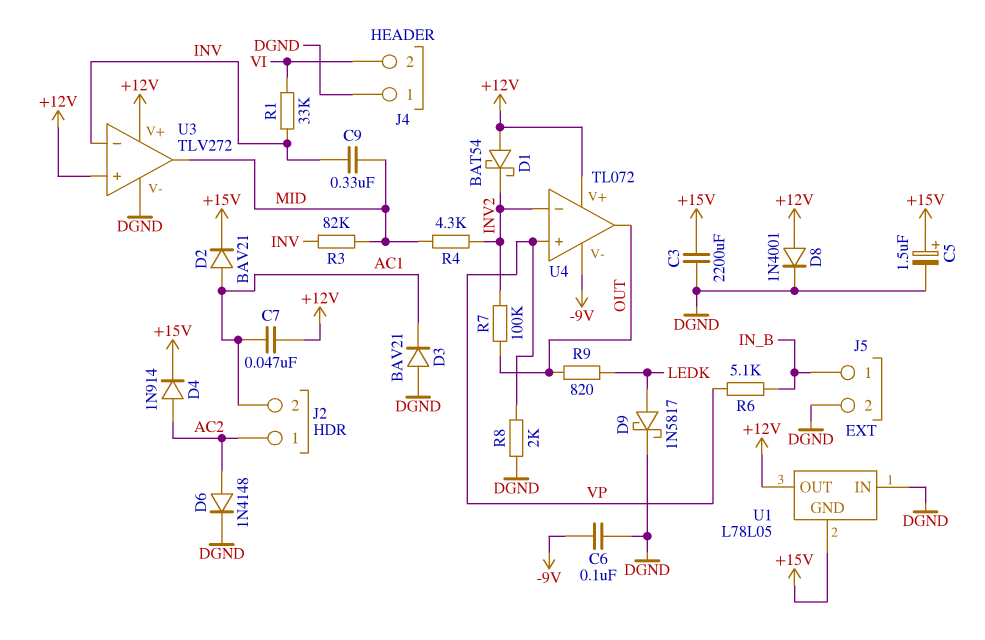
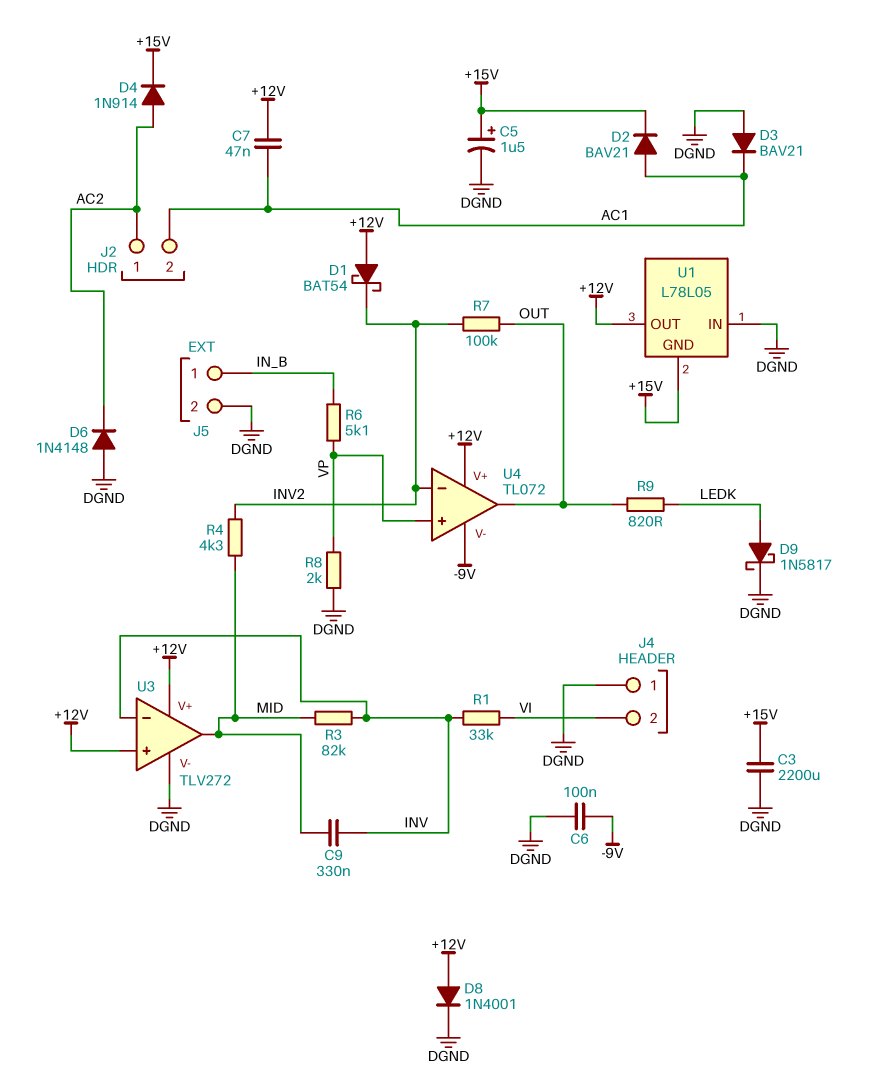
D6: diode 1N4148 (A AC2, K DGND) -> diode 1N4148 (A DGND, K AC2)

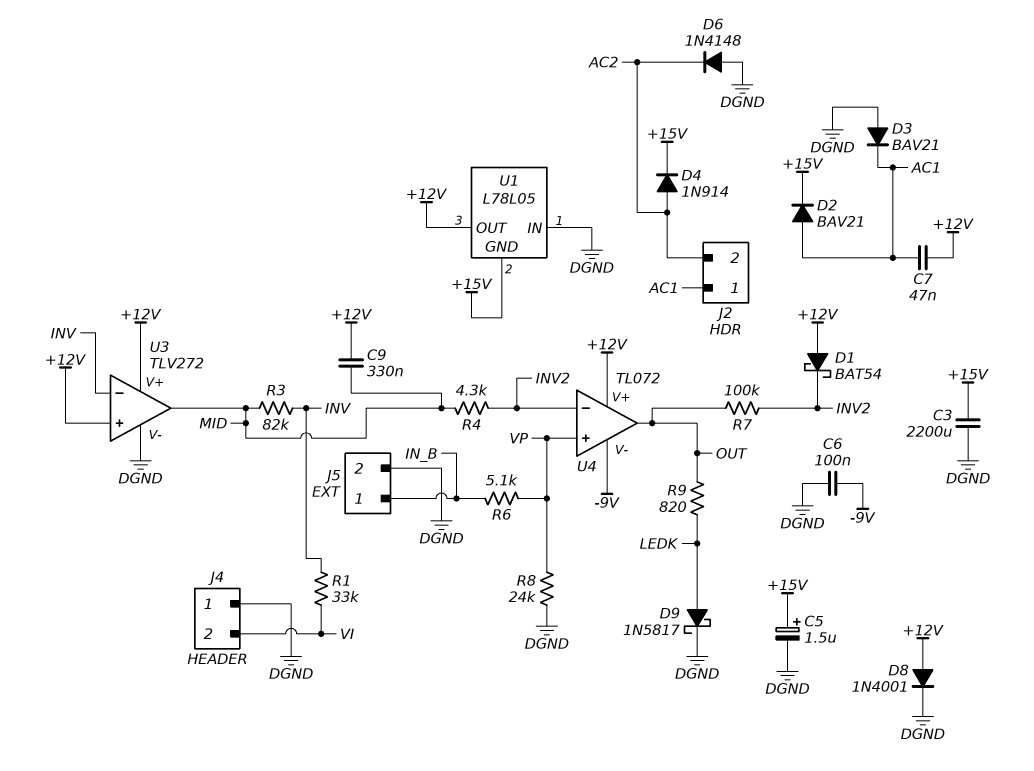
C9: 330nF (INV, MID) -> 330nF (+12V, MID)
J2 pin 1: AC2 -> AC1
J2 pin 2: AC1 -> AC2
R8: 2k (DGND, VP) -> 24k (DGND, VP)

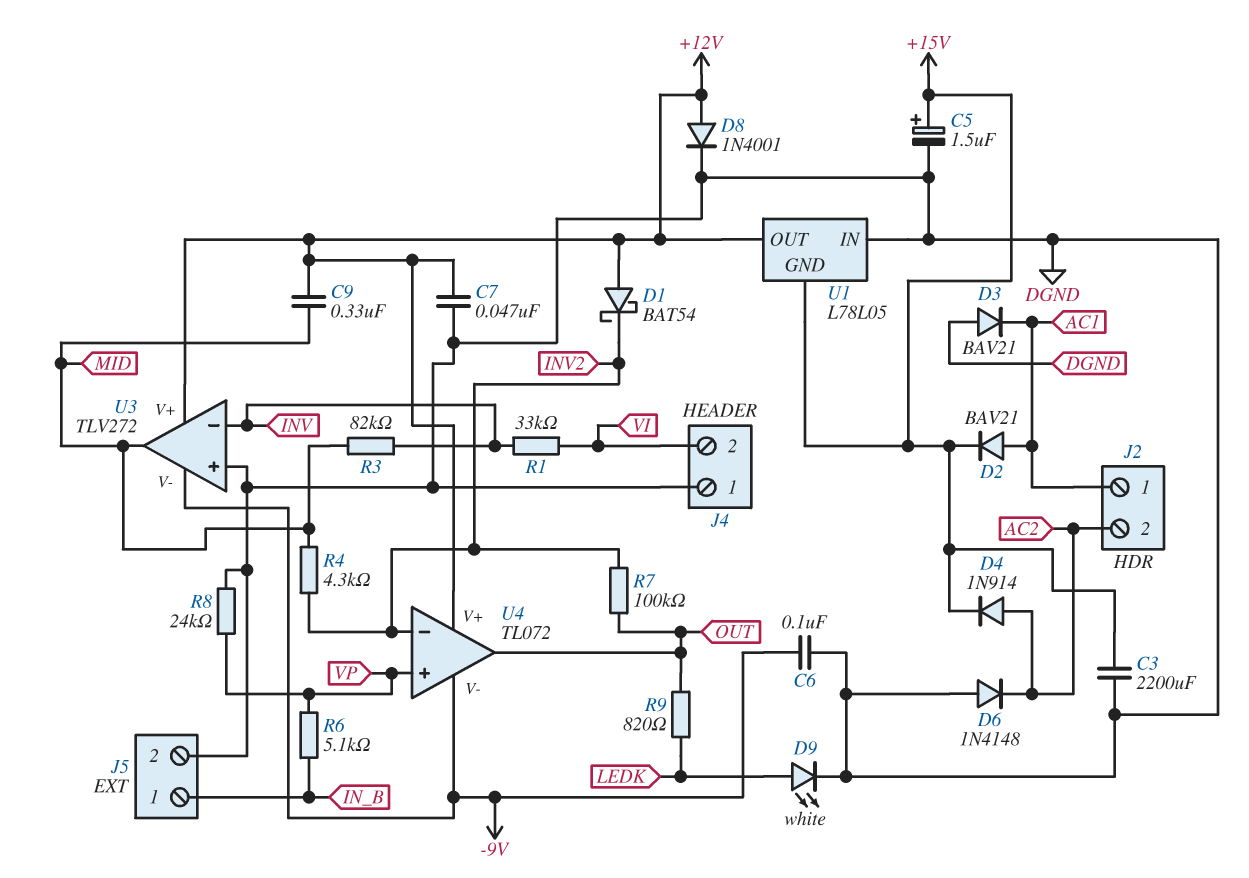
C7: 47nF (+12V, AC1) -> 47nF (+12V, DGND)
D9: schottky 1N5817 (A LEDK, K DGND) -> LED white (A LEDK, K DGND)
U3 pin V-: DGND -> -9V
U3 pin in+: +12V -> DGND

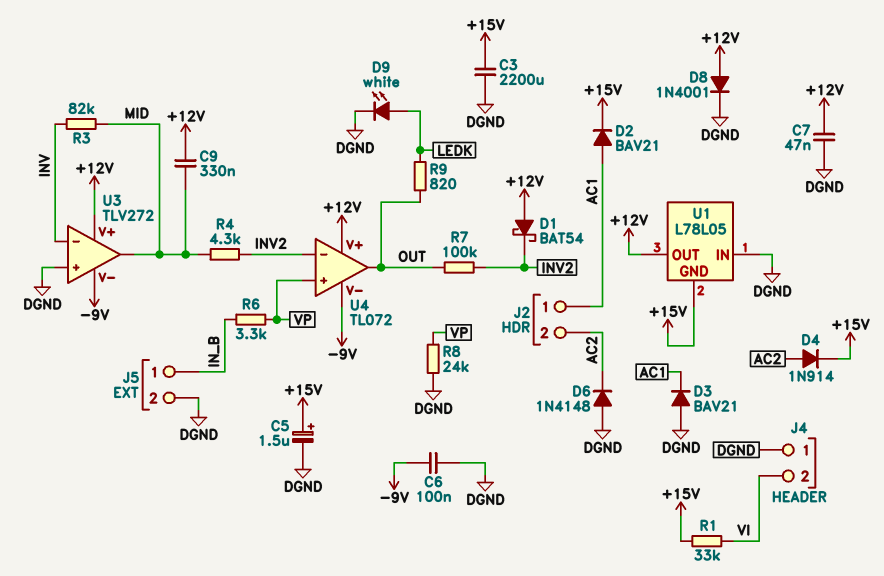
R1: 33k (INV, VI) -> 33k (+15V, VI)
R6: 5.1k (IN_B, VP) -> 3.3k (IN_B, VP)

